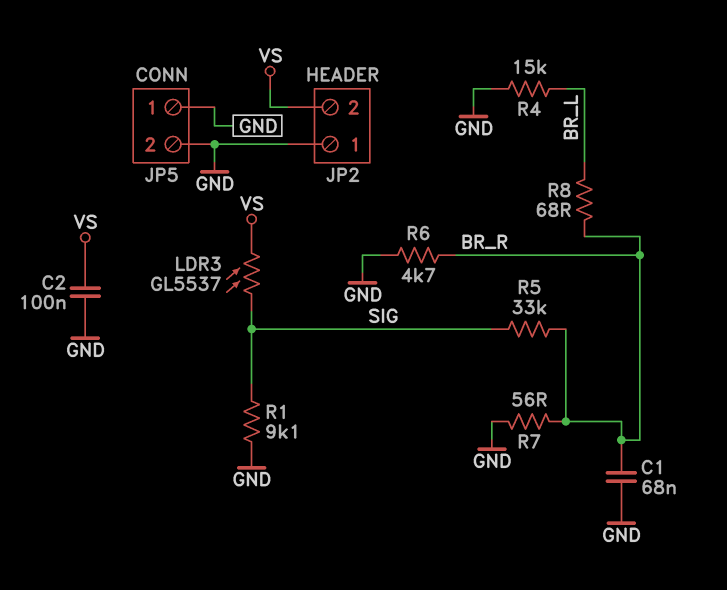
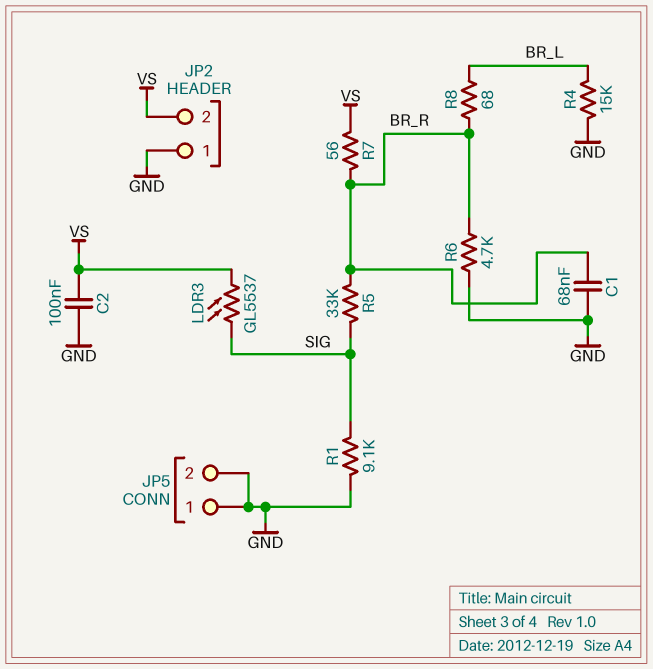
R7: 56 (BR_R, GND) -> 56 (BR_R, VS)

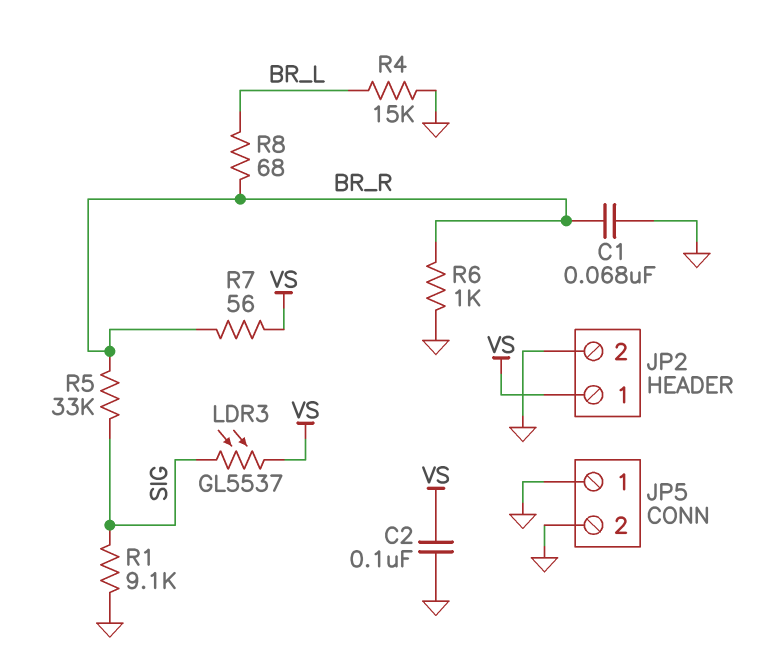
JP2 pin 1: GND -> VS
JP2 pin 2: VS -> GND
R6: 4.7k (BR_R, GND) -> 1k (BR_R, GND)

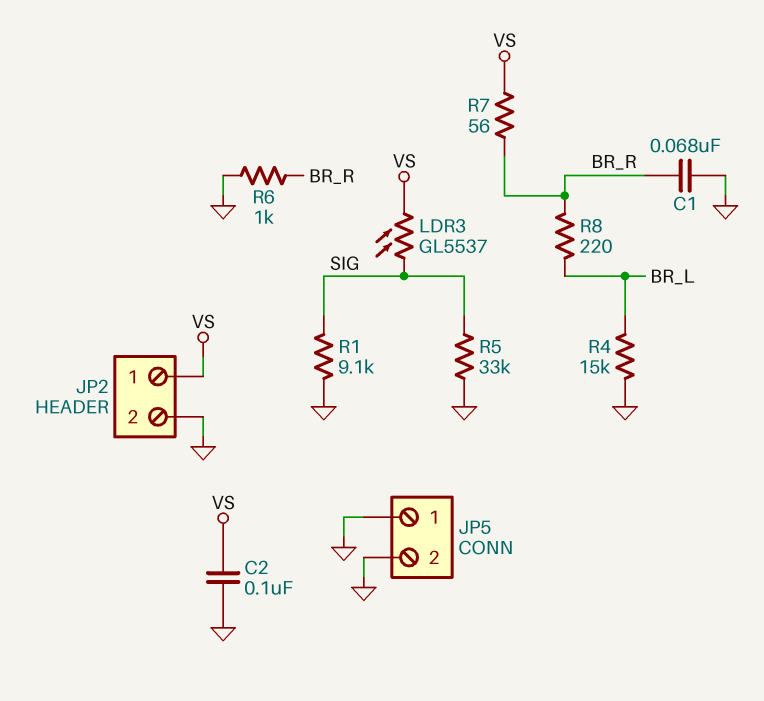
R5: 33k (BR_R, SIG) -> 33k (GND, SIG)
R8: 68 (BR_L, BR_R) -> 220 (BR_L, BR_R)

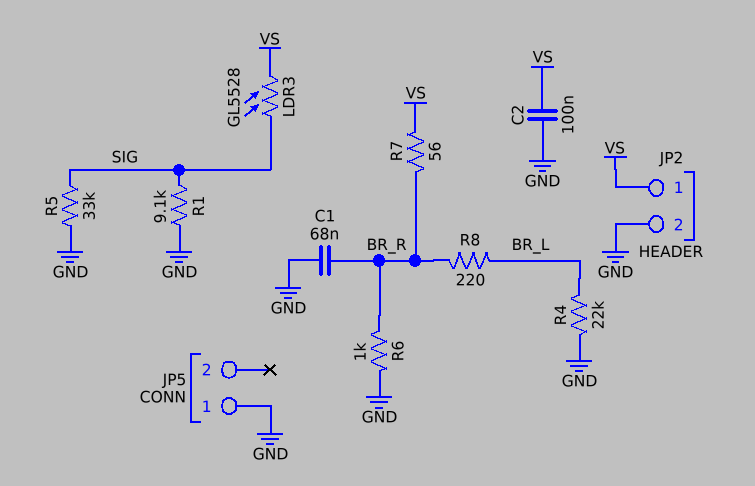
JP5 pin 2: GND -> none
LDR3: GL5537 (SIG, VS) -> GL5528 (SIG, VS)
R4: 15k (BR_L, GND) -> 22k (BR_L, GND)

